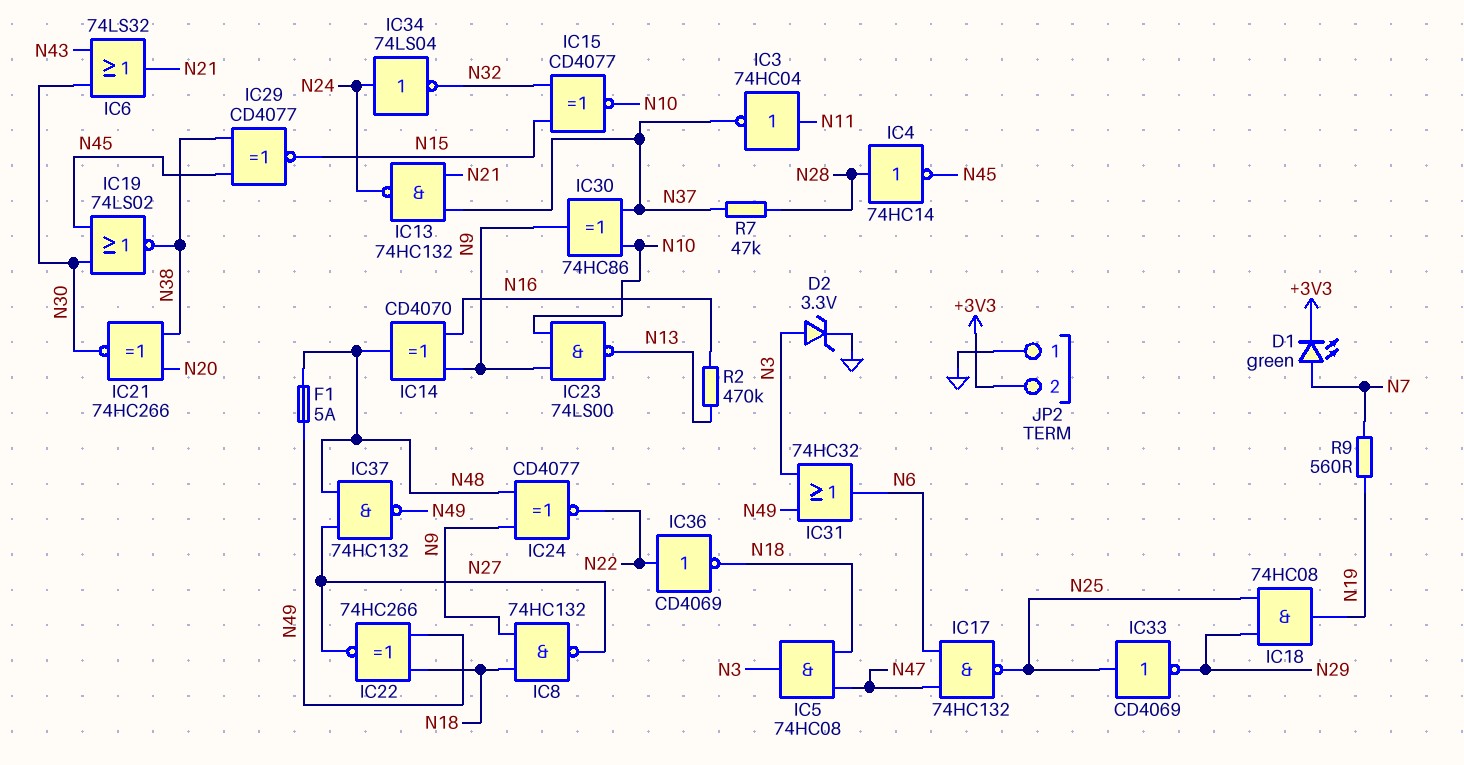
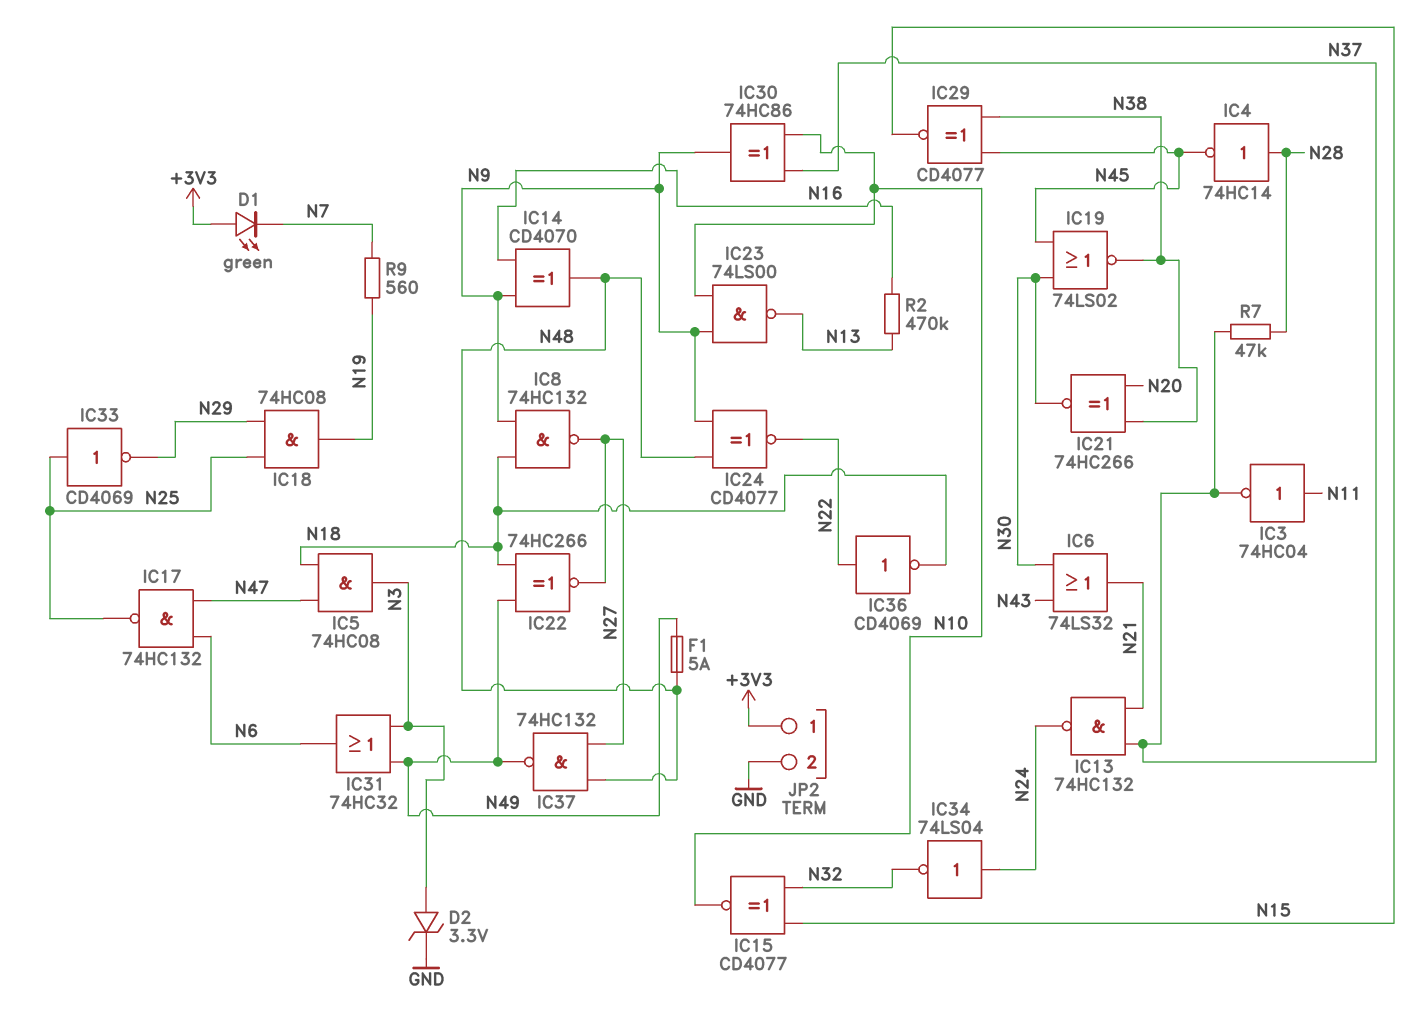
D1: LED green (A N7, K +3V3) -> LED green (A +3V3, K N7)
JP2 pin 1: GND -> +3V3
JP2 pin 2: +3V3 -> GND

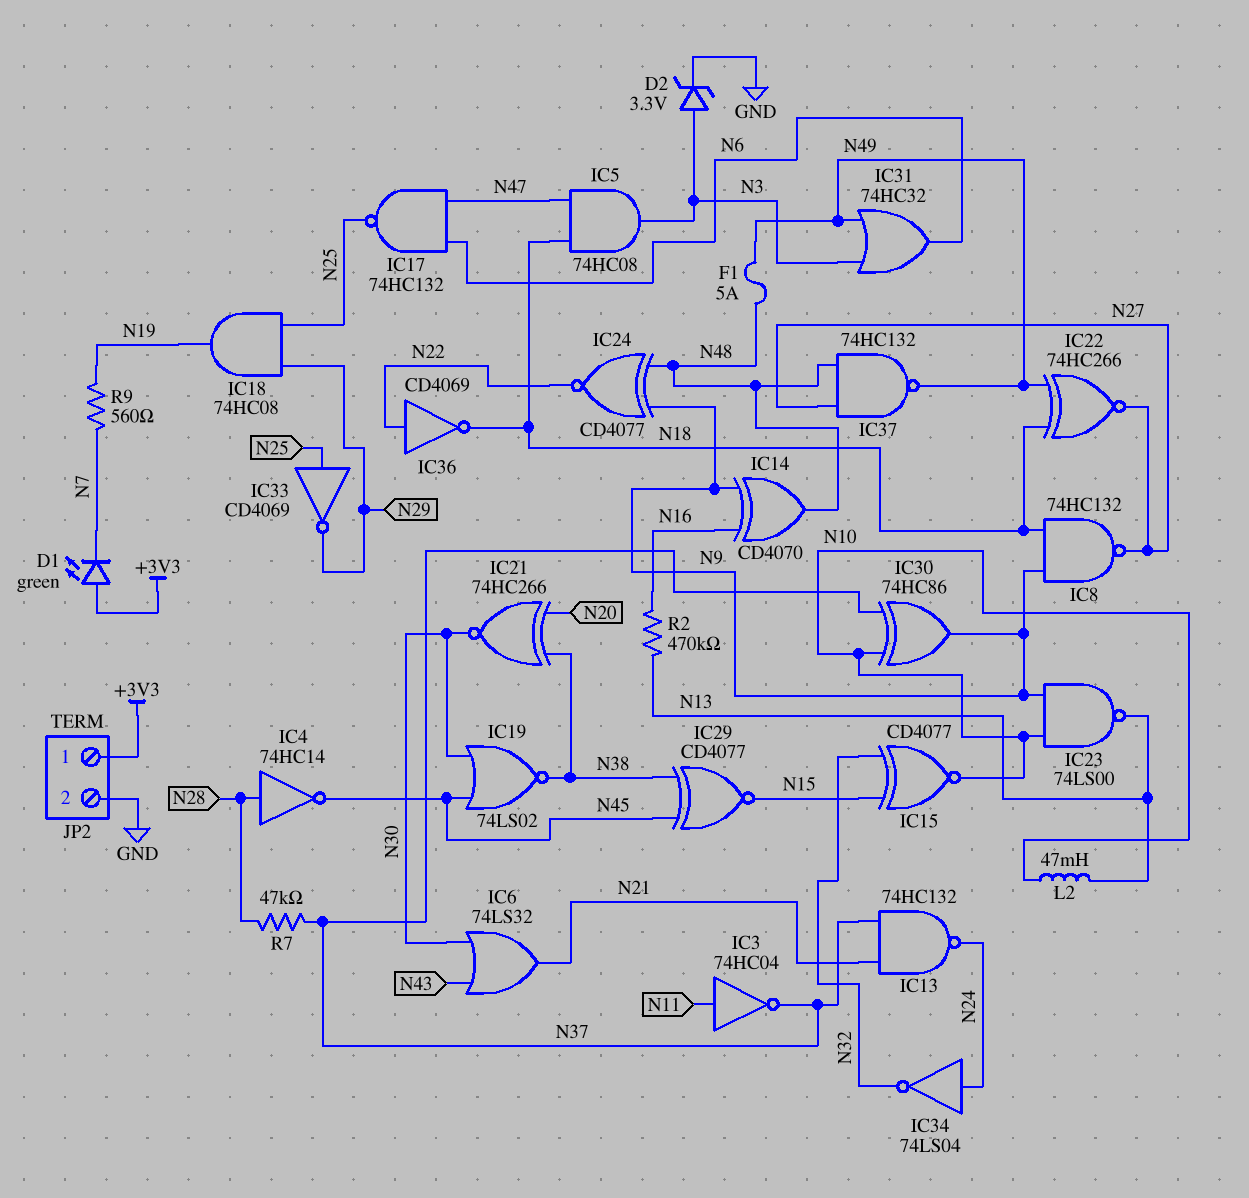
L2: none -> 47mH (N10, N13)

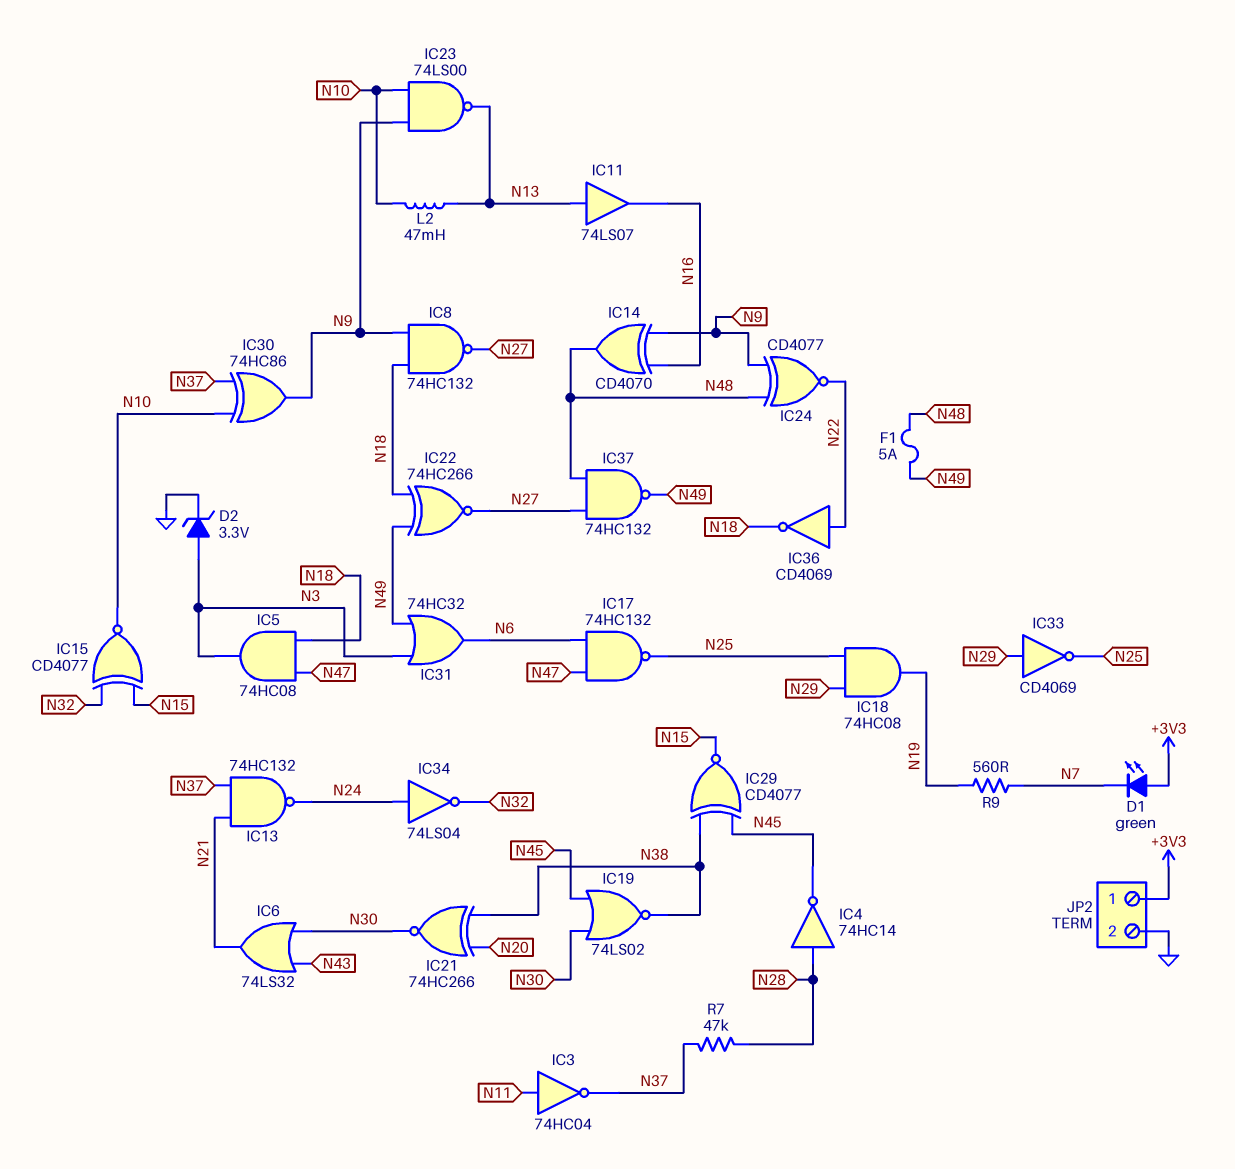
IC11: none -> buffer 74LS07 (in N13, out N16)
IC33: NOT CD4069 (in N25, out N29) -> NOT CD4069 (in N29, out N25)
R2: 470k (N13, N16) -> none

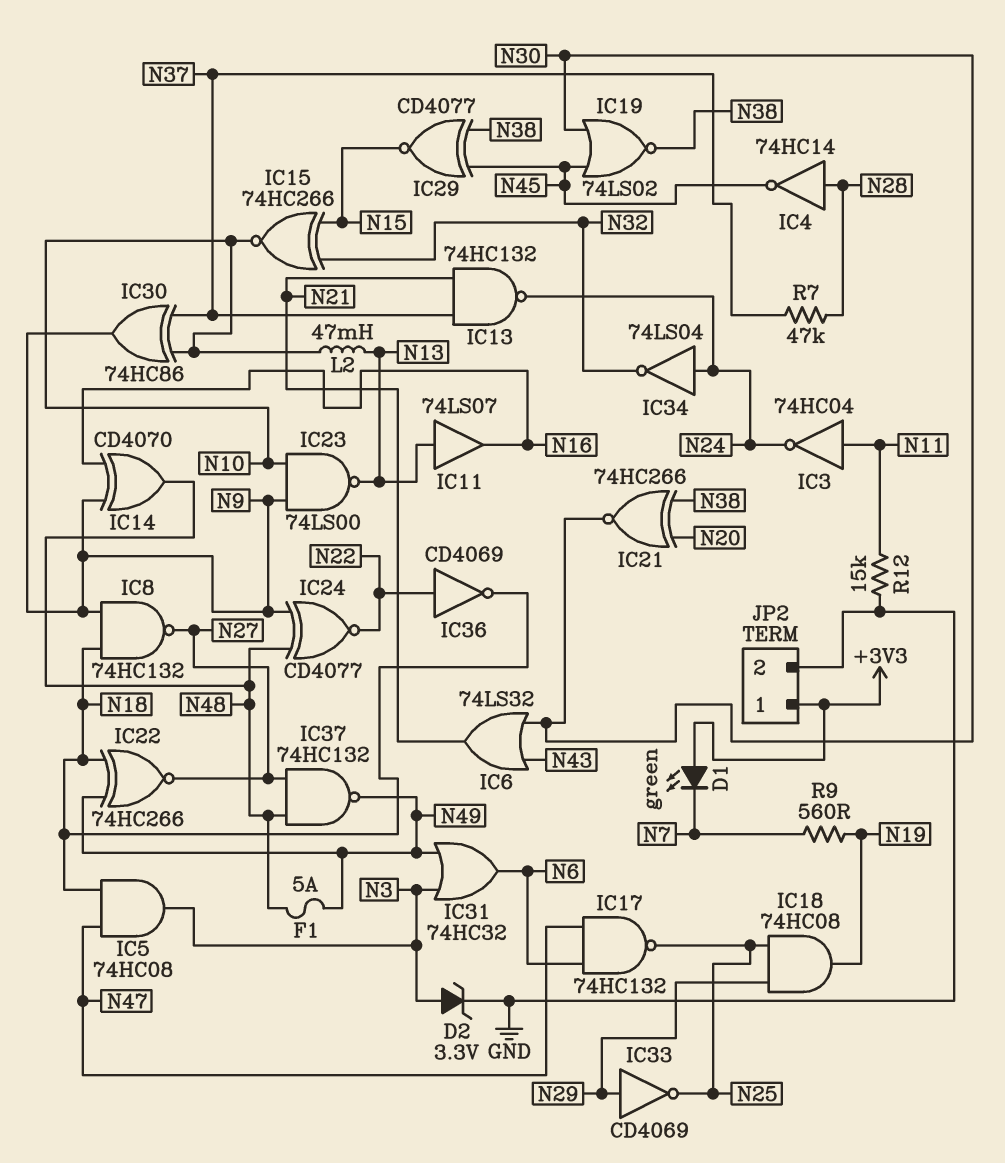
IC3: NOT 74HC04 (in N11, out N37) -> NOT 74HC04 (in N11, out N24)
IC15: XNOR CD4077 (in N15, in N32, out N10) -> XNOR 74HC266 (in N15, in N32, out N10)
R12: none -> 15k (GND, N11)

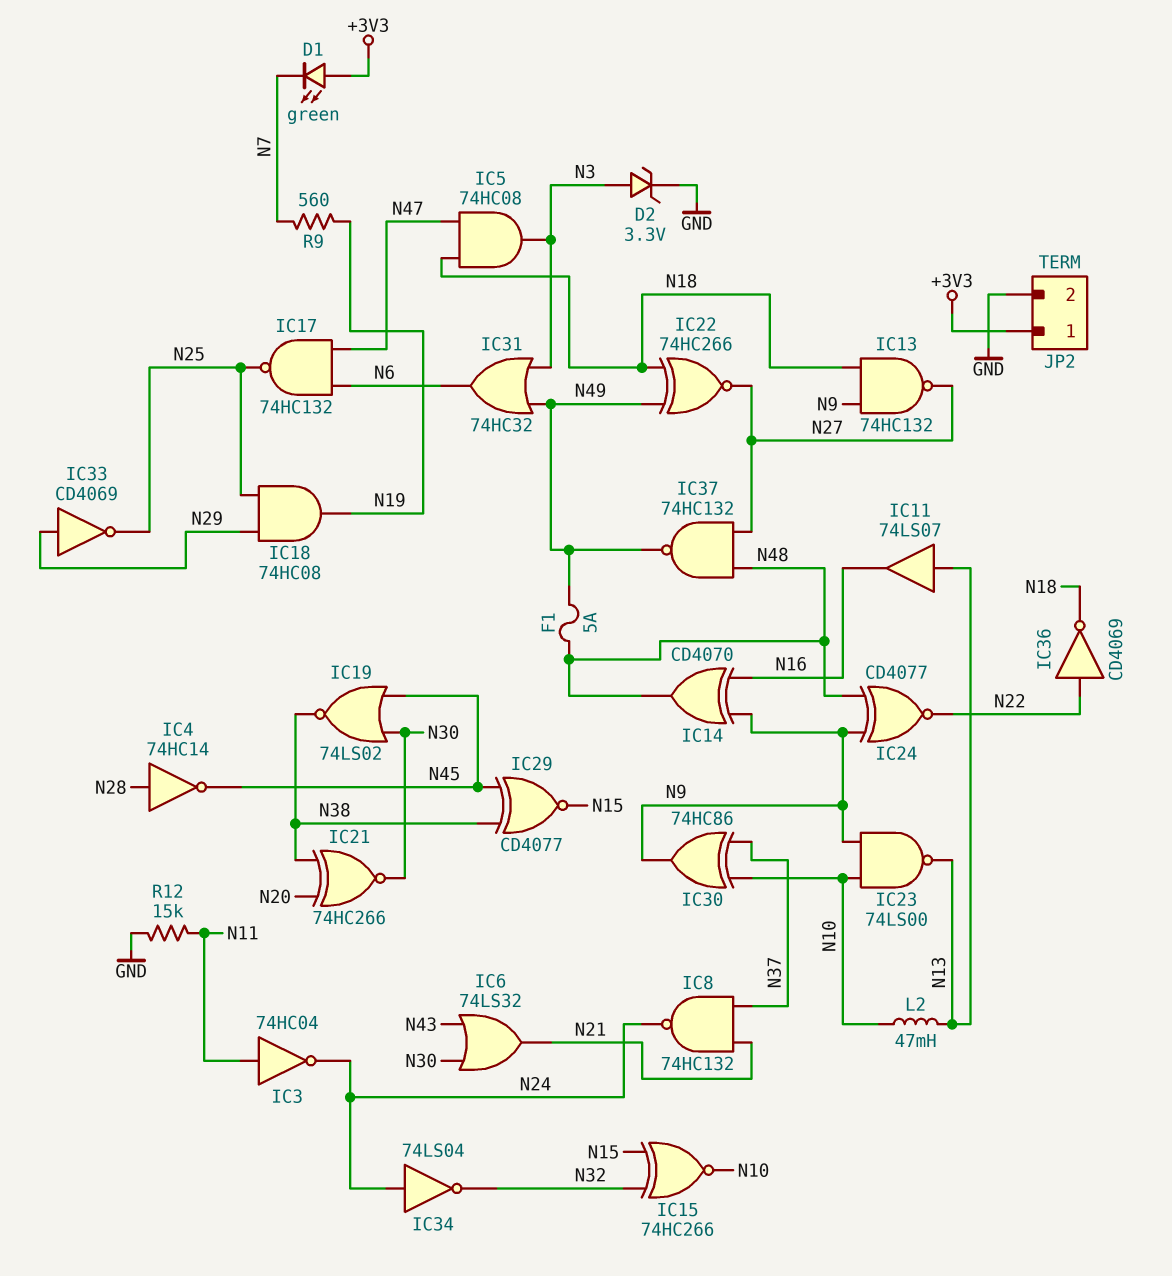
IC8: NAND 74HC132 (in N9, in N18, out N27) -> NAND 74HC132 (in N21, in N37, out N24)
IC13: NAND 74HC132 (in N21, in N37, out N24) -> NAND 74HC132 (in N9, in N18, out N27)
R7: 47k (N28, N37) -> none

